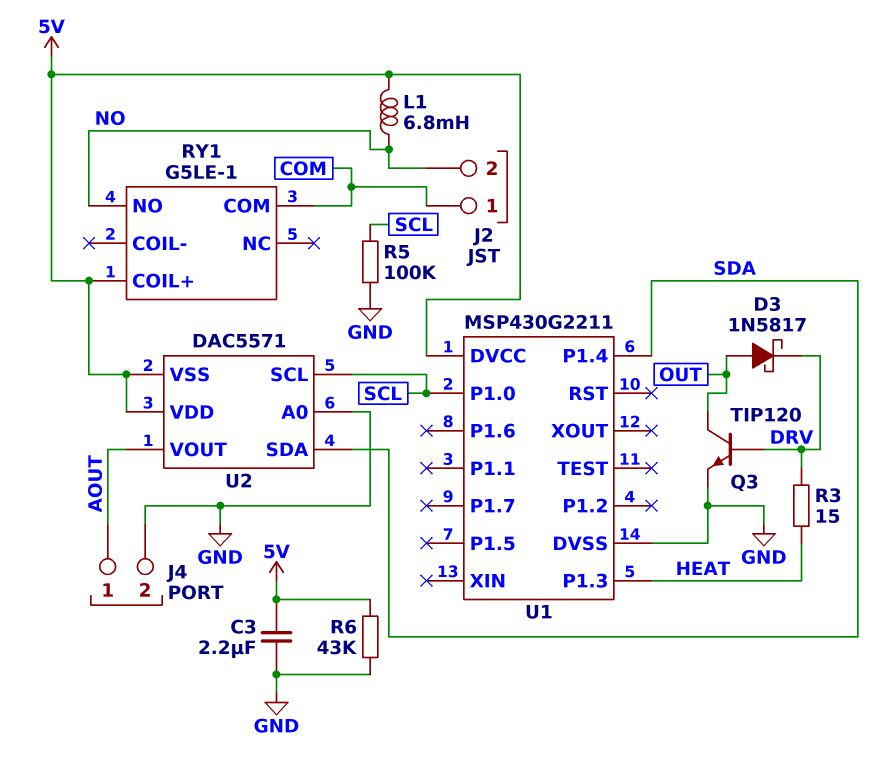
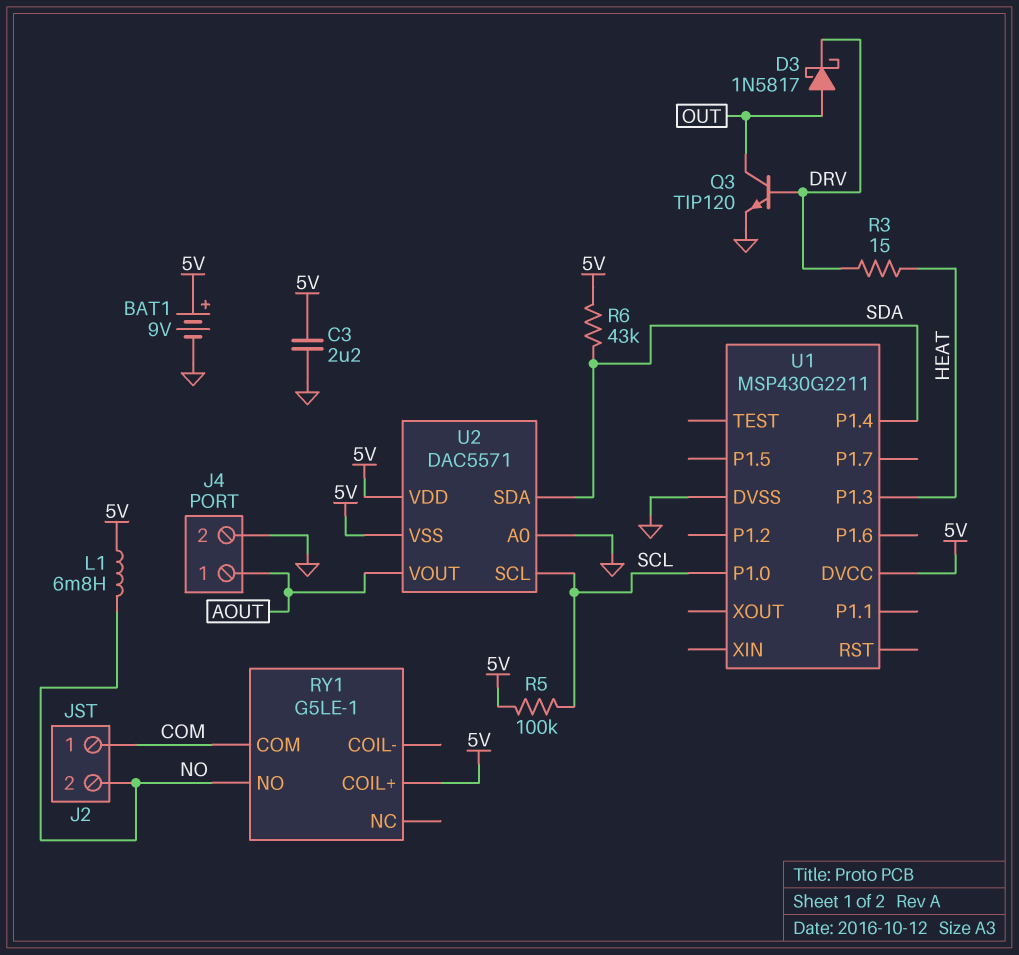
BAT1: none -> 9V (plus 5V, minus GND)
R5: 100k (GND, SCL) -> 100k (5V, SCL)
R6: 43k (5V, GND) -> 43k (5V, SDA)

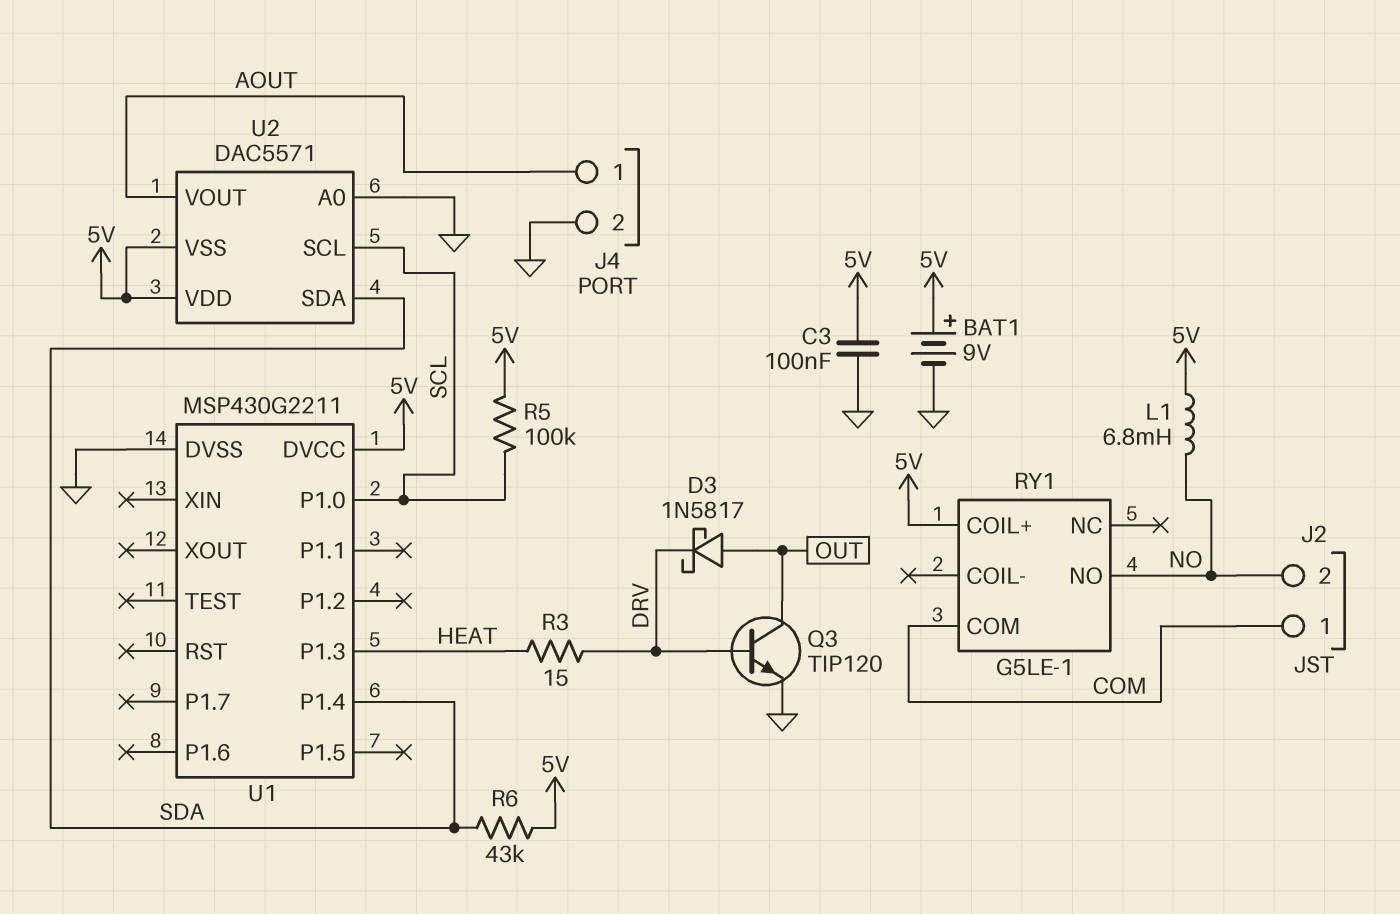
C3: 2.2uF (5V, GND) -> 100nF (5V, GND)

